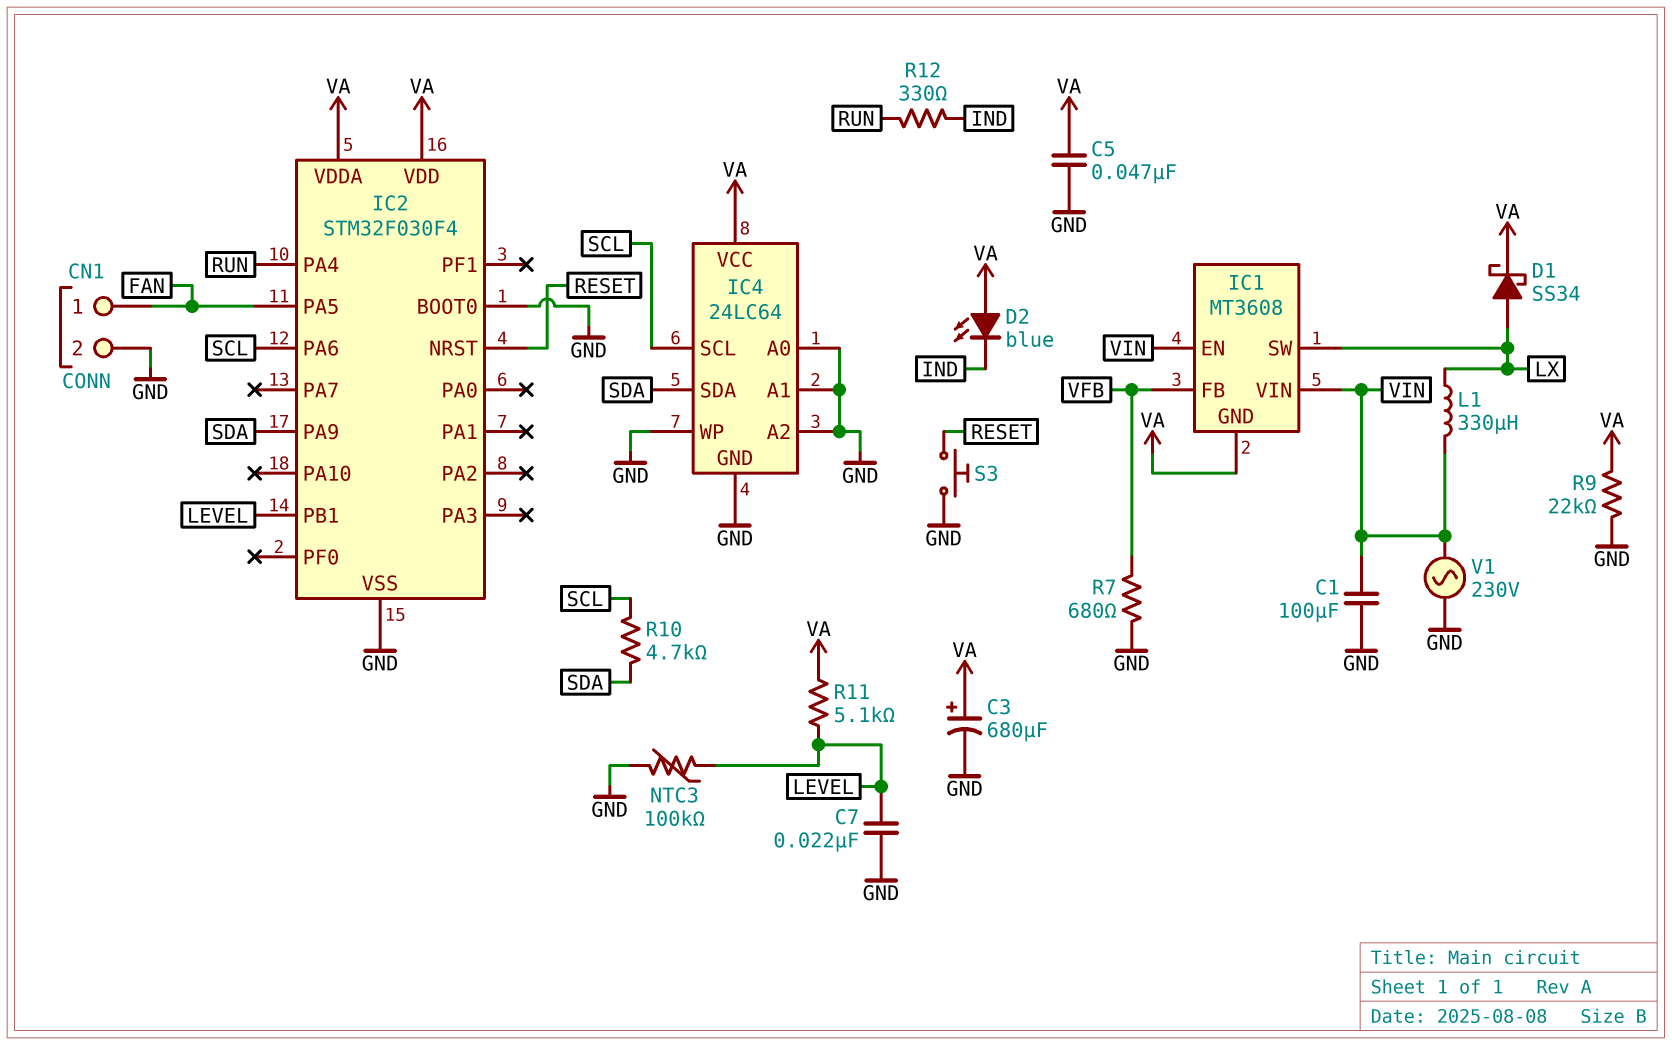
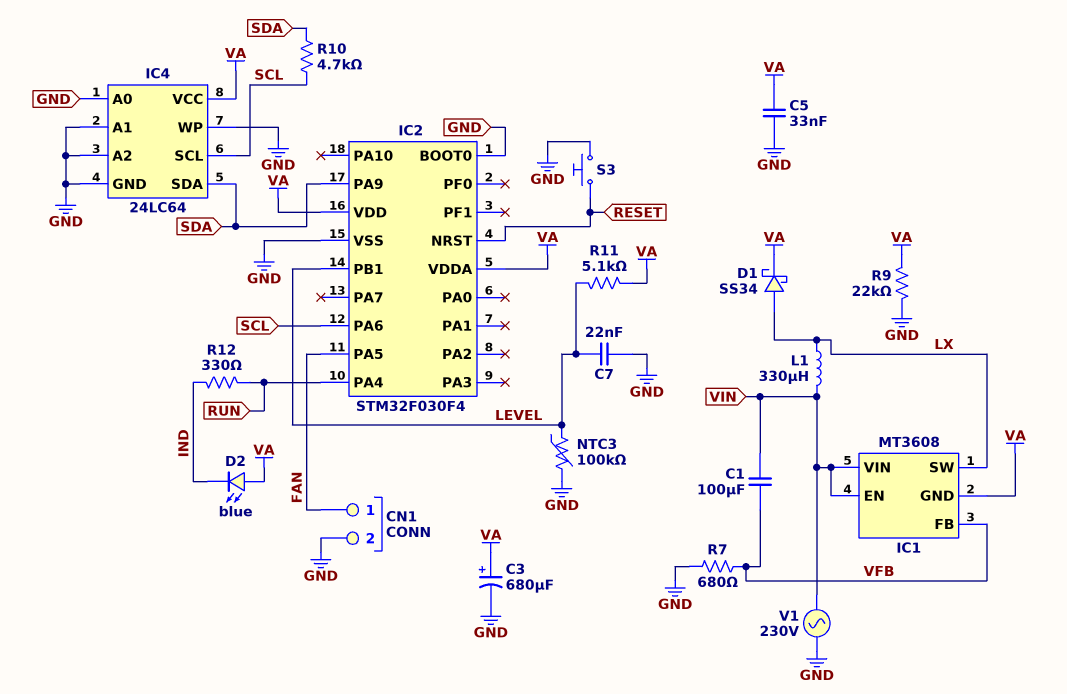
C1: 100uF (GND, VIN) -> 100uF (VFB, VIN)
C5: 47nF (GND, VA) -> 33nF (GND, VA)

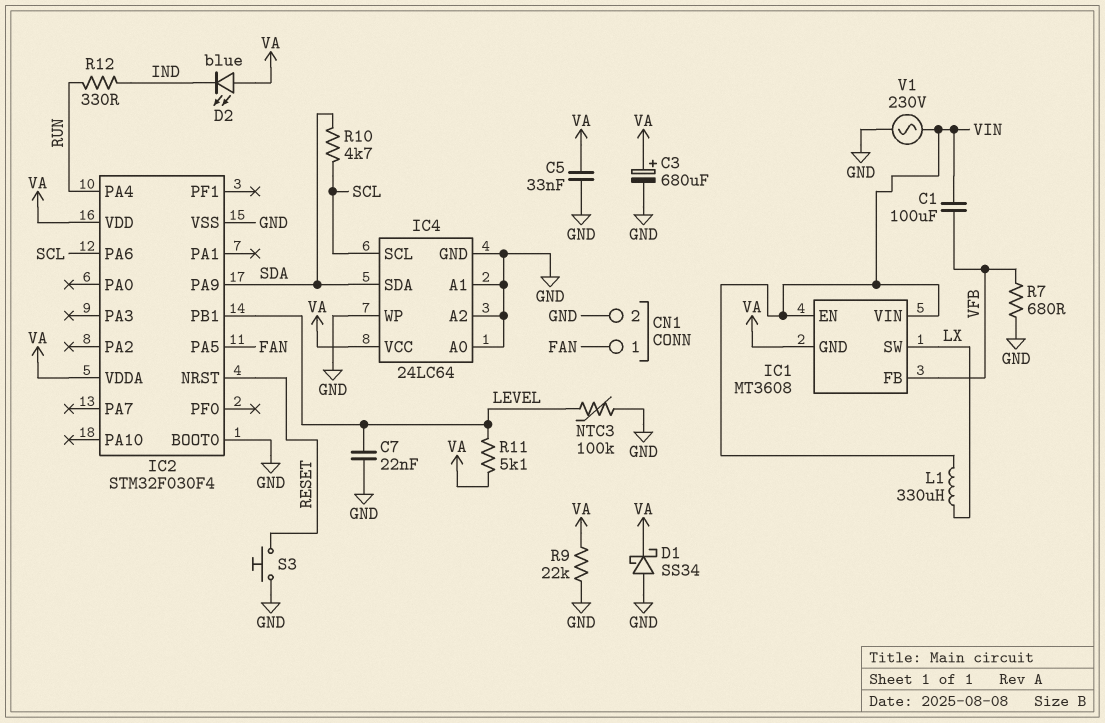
D1: schottky SS34 (A LX, K VA) -> schottky SS34 (A GND, K VA)

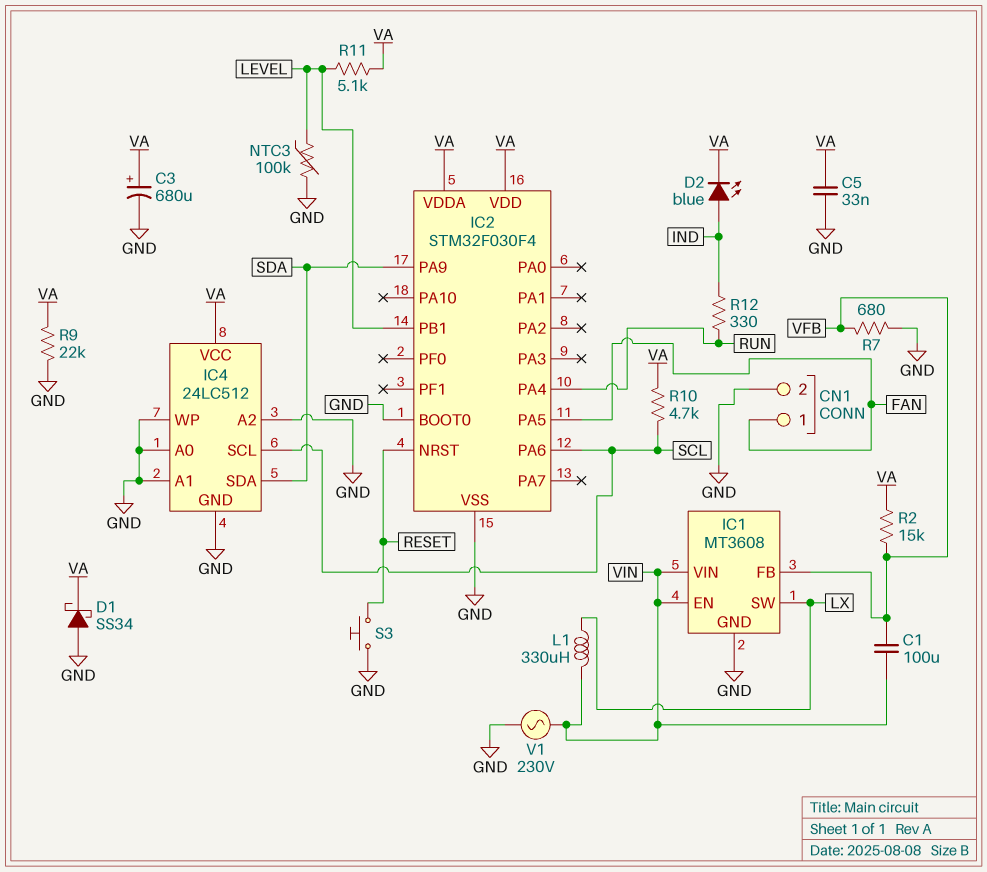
C7: 22nF (GND, LEVEL) -> none
D2: LED blue (A VA, K IND) -> LED blue (A IND, K VA)
IC1 pin GND: VA -> GND
IC4: 24LC64 -> 24LC512
R2: none -> 15k (VA, VFB)
R10: 4.7k (SCL, SDA) -> 4.7k (SCL, VA)

